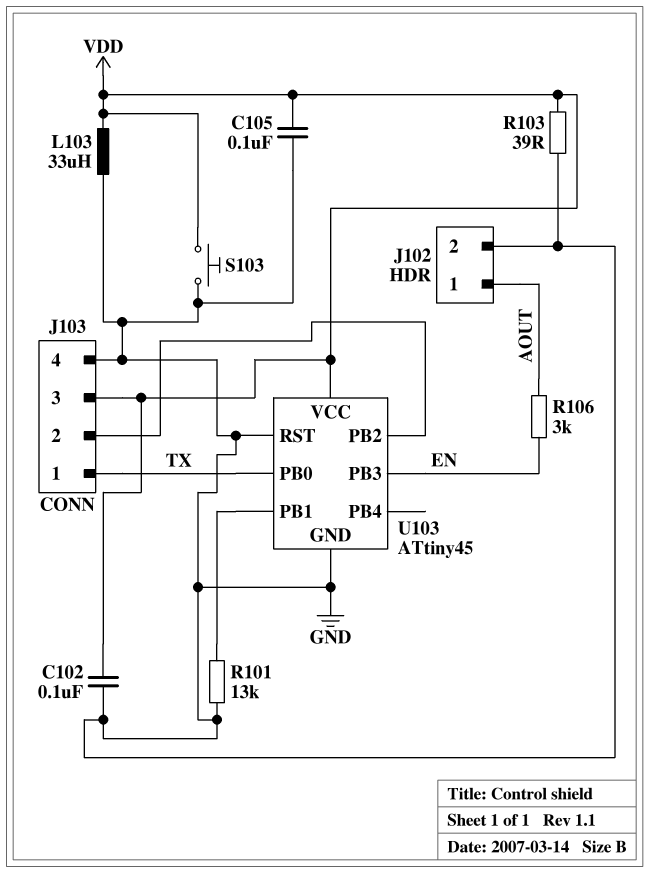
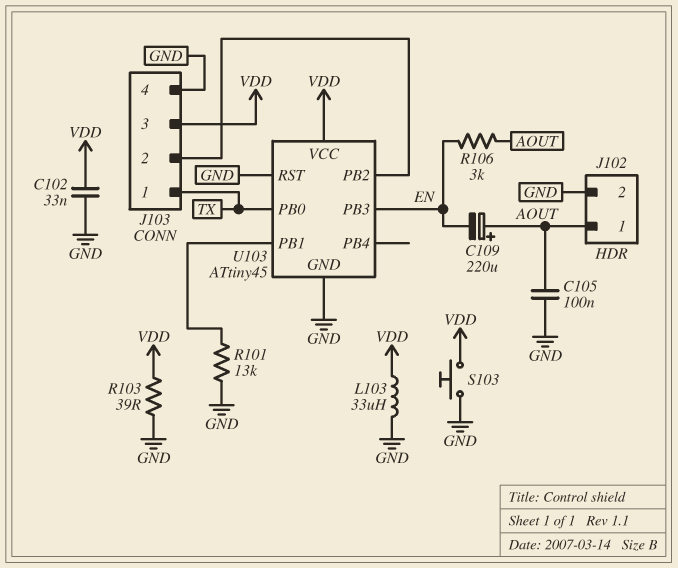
C102: 100nF (GND, VDD) -> 33nF (GND, VDD)
C105: 100nF (GND, VDD) -> 100nF (AOUT, GND)
C109: none -> 220uF (plus AOUT, minus EN)

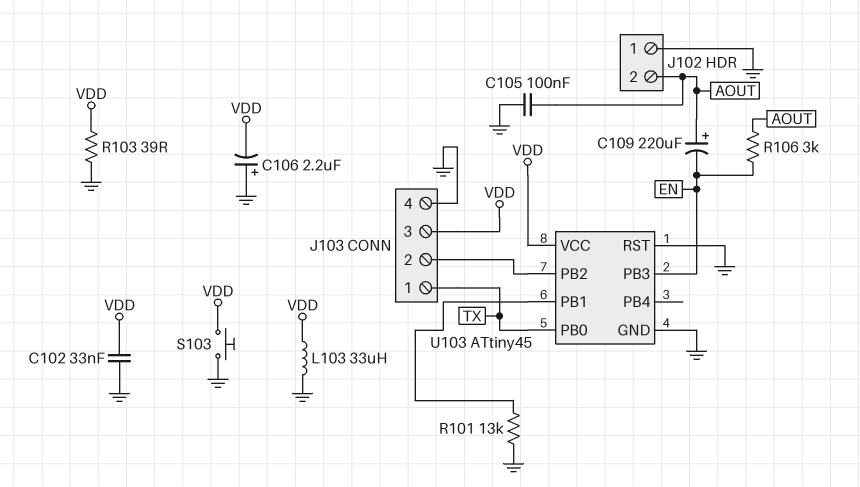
C106: none -> 2.2uF (plus GND, minus VDD)
J102 pin 1: AOUT -> GND
J102 pin 2: GND -> AOUT

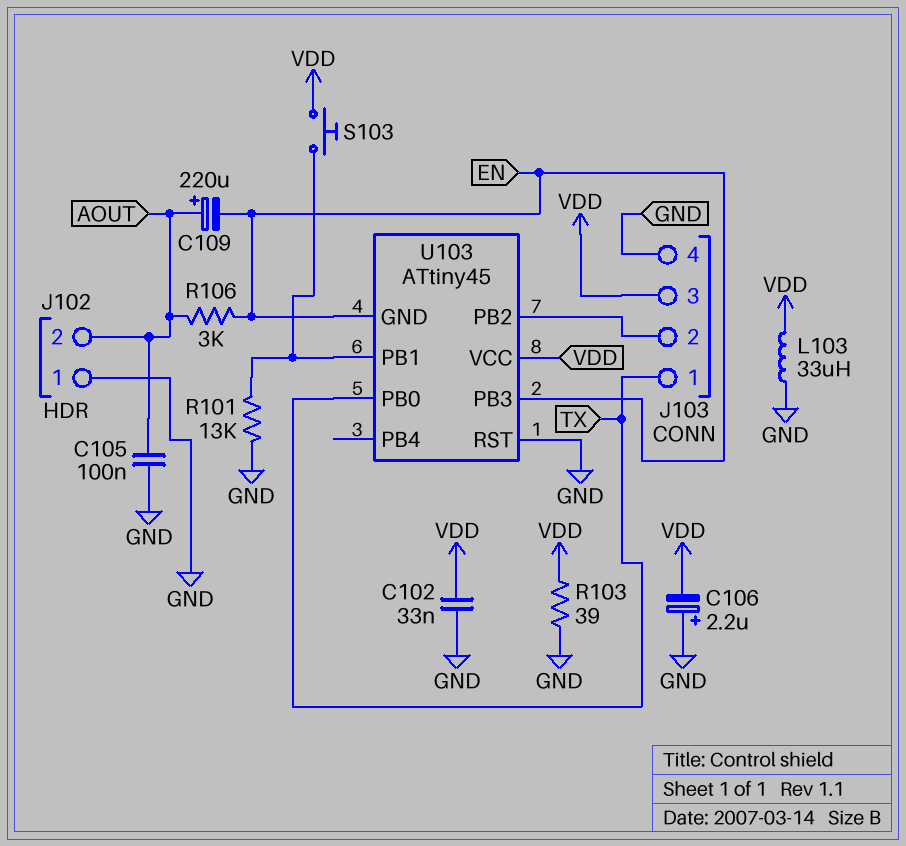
S103: button (GND, VDD) -> button (U103/PB1, VDD)
U103 pin GND: GND -> EN

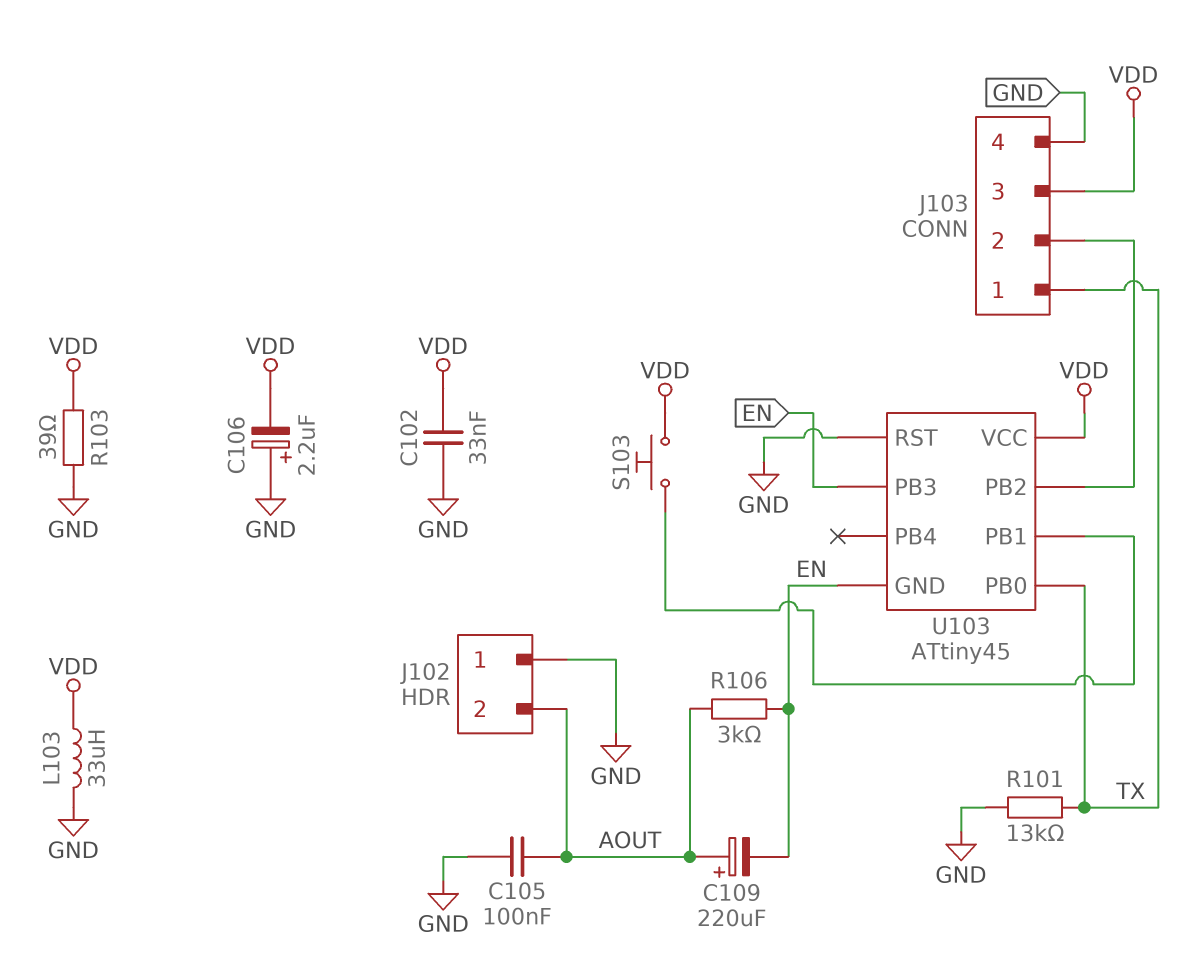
R101: 13k (GND, U103/PB1) -> 13k (GND, TX)

